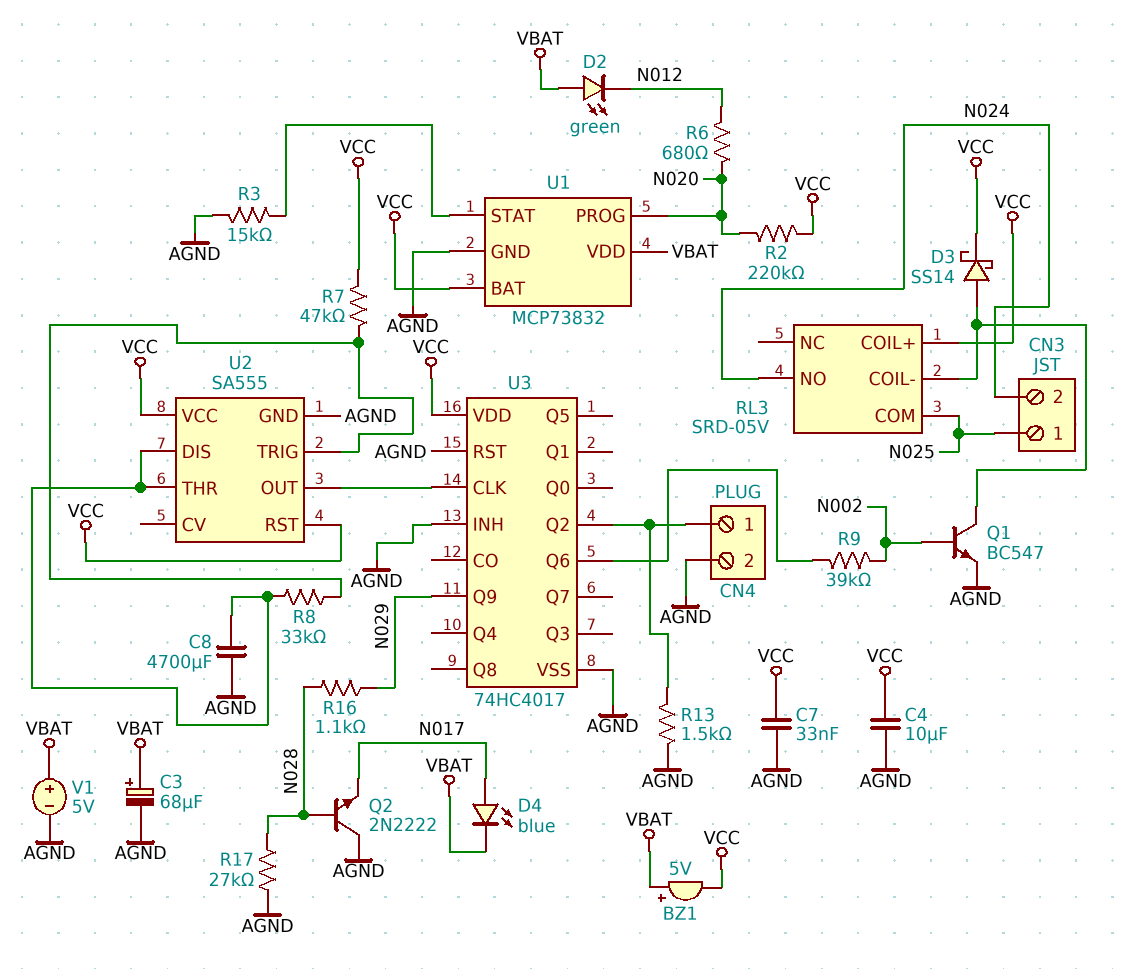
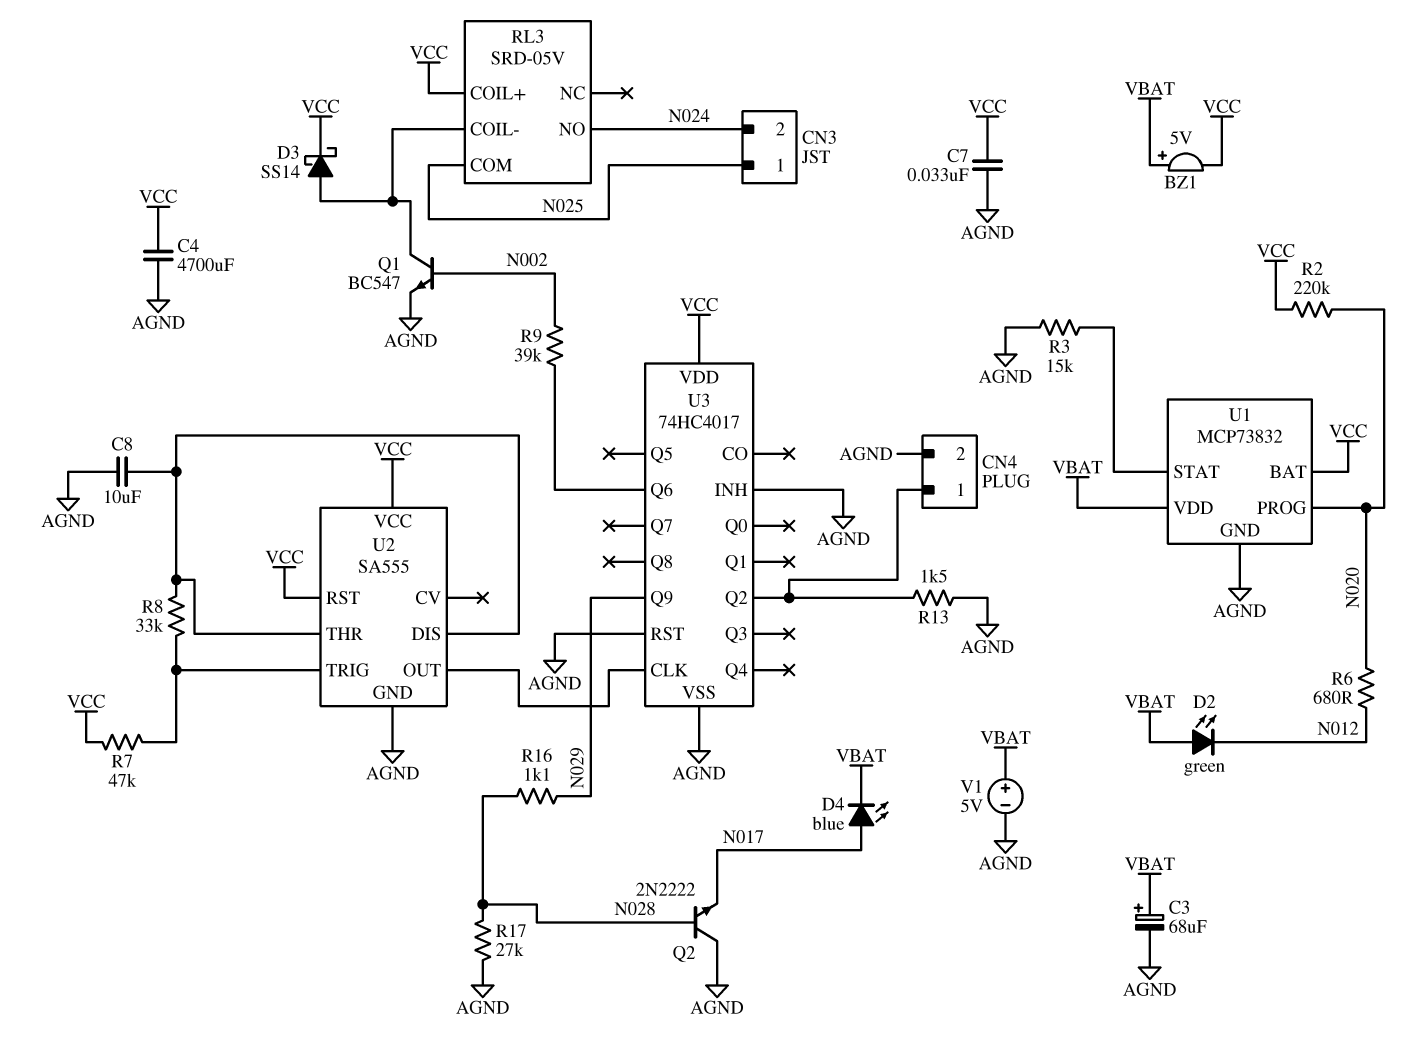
C4: 10uF (AGND, VCC) -> 4700uF (AGND, VCC)
C8: 4700uF (AGND, U2/DIS) -> 10uF (AGND, U2/DIS)

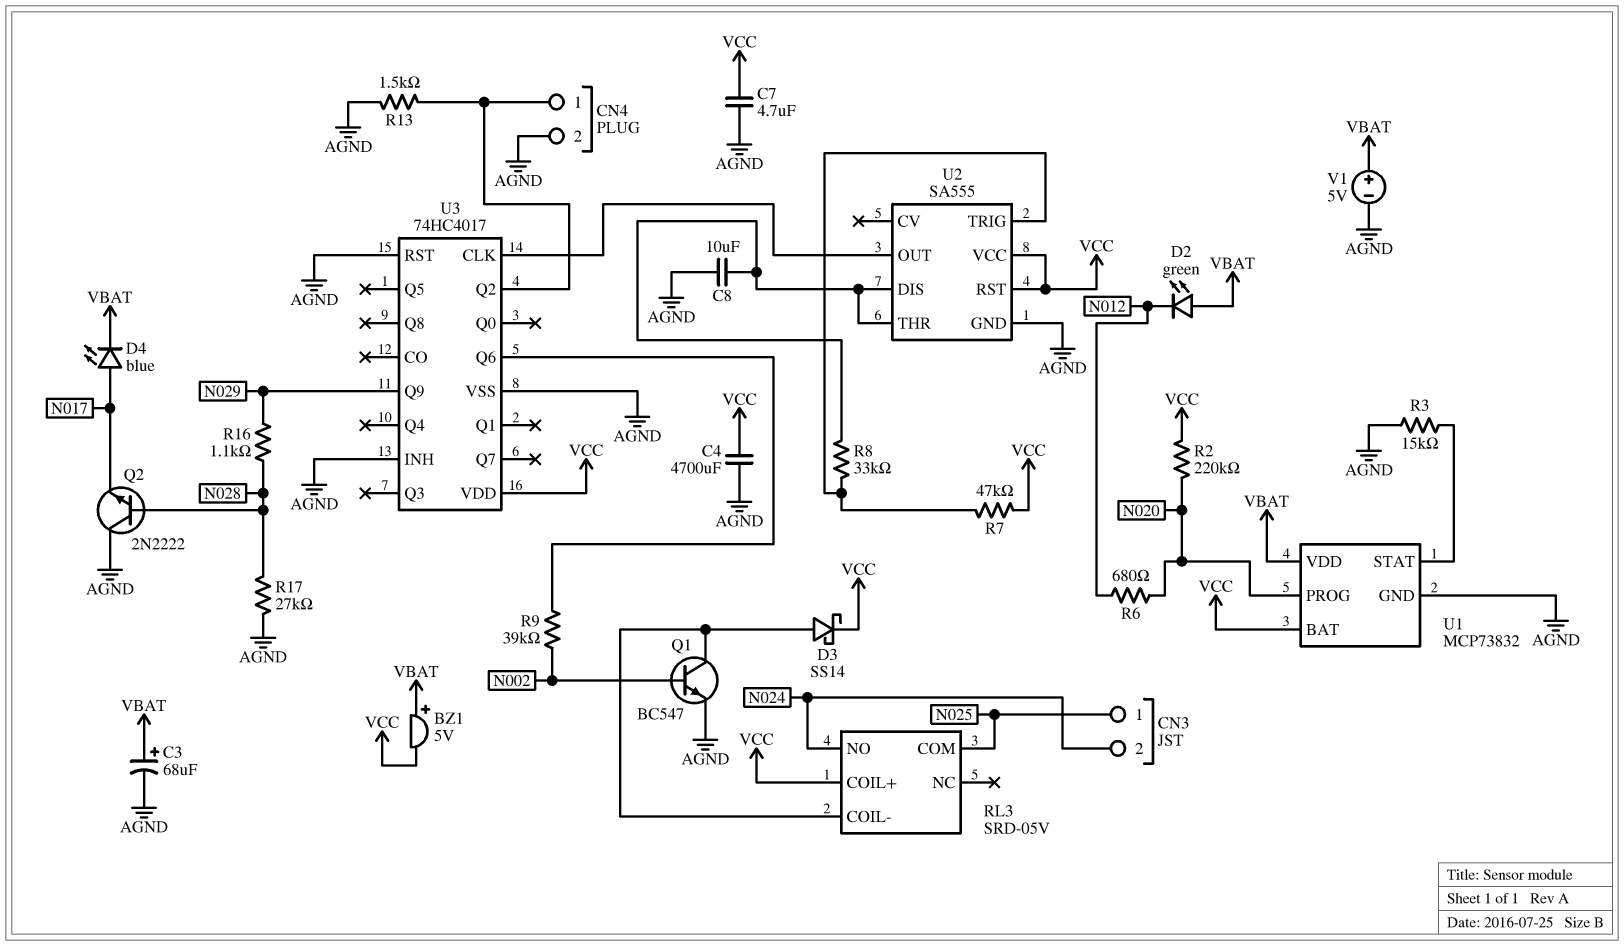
C7: 33nF (AGND, VCC) -> 4.7uF (AGND, VCC)

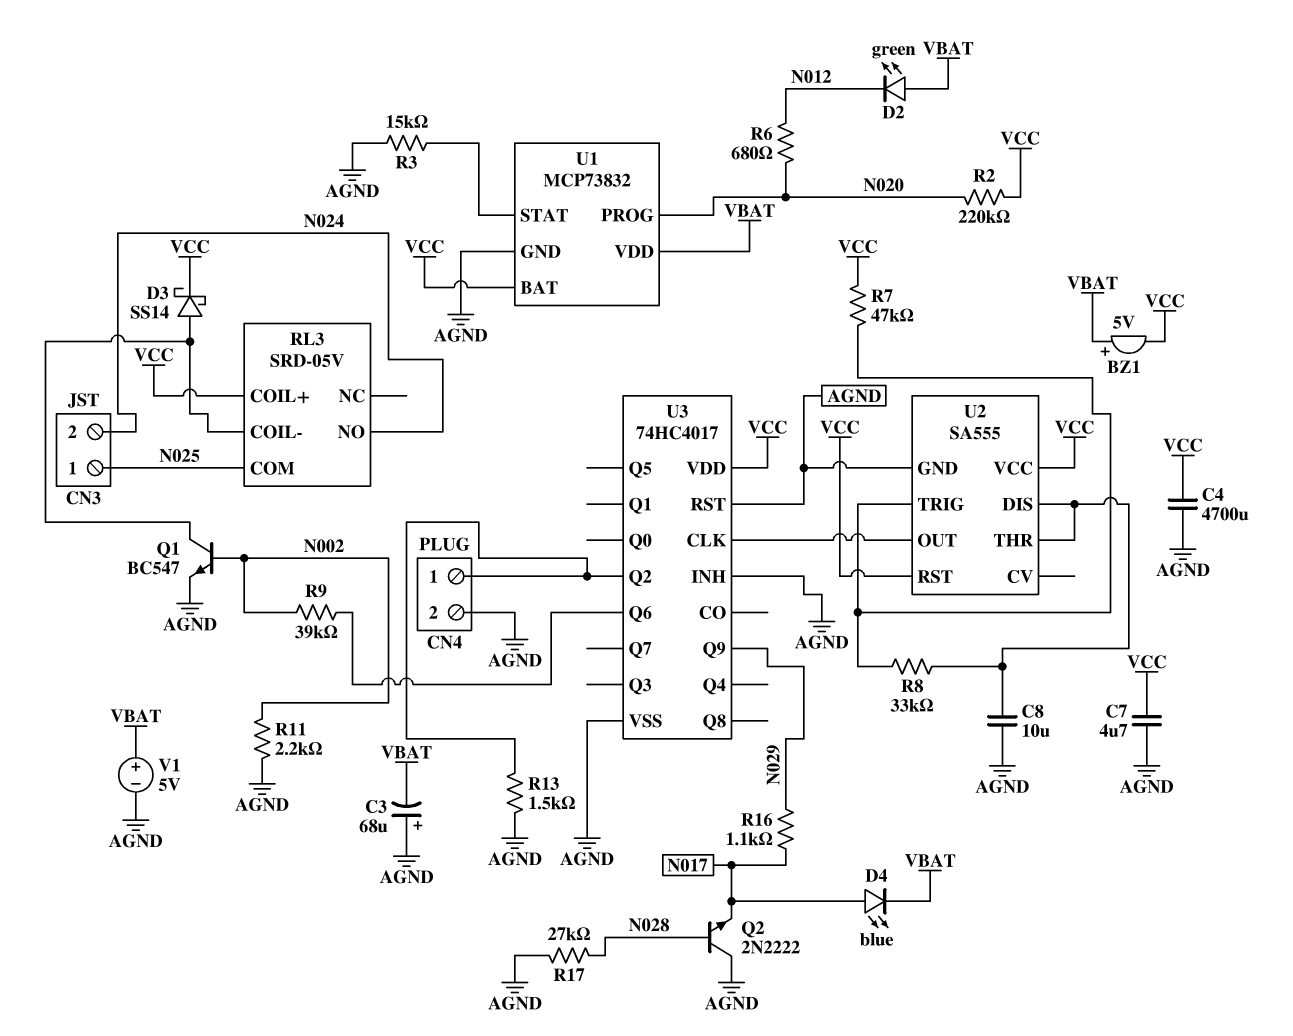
C3: 68uF (plus VBAT, minus AGND) -> 68uF (plus AGND, minus VBAT)
R11: none -> 2.2k (AGND, N002)
R16: 1.1k (N028, N029) -> 1.1k (N017, N029)

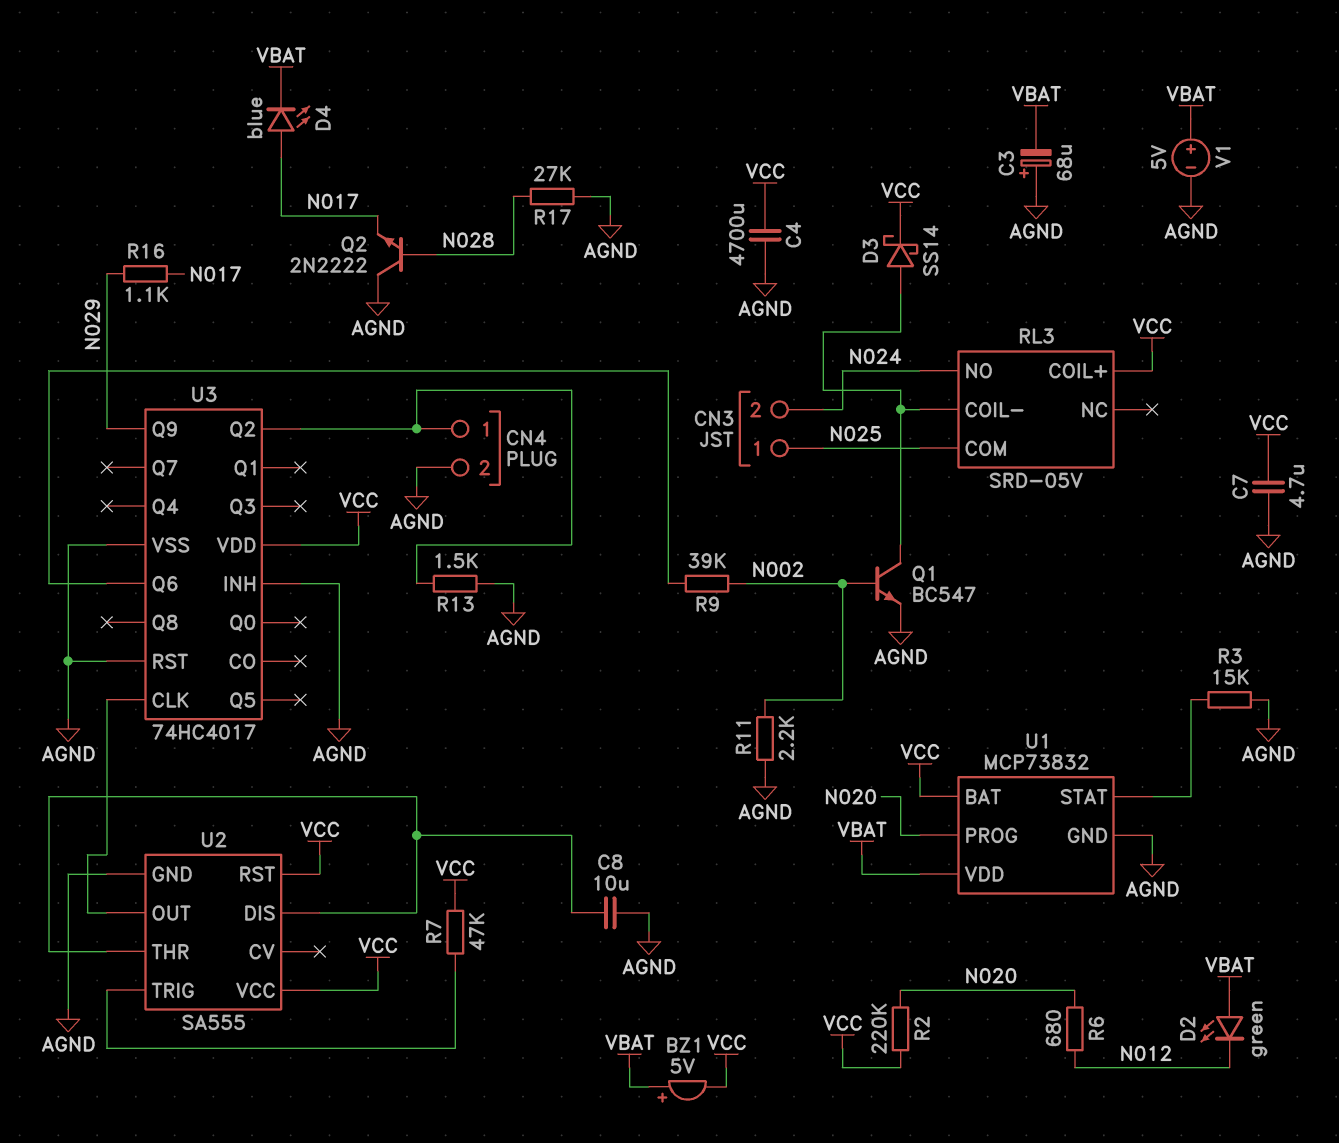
R8: 33k (U2/DIS, U2/TRIG) -> none

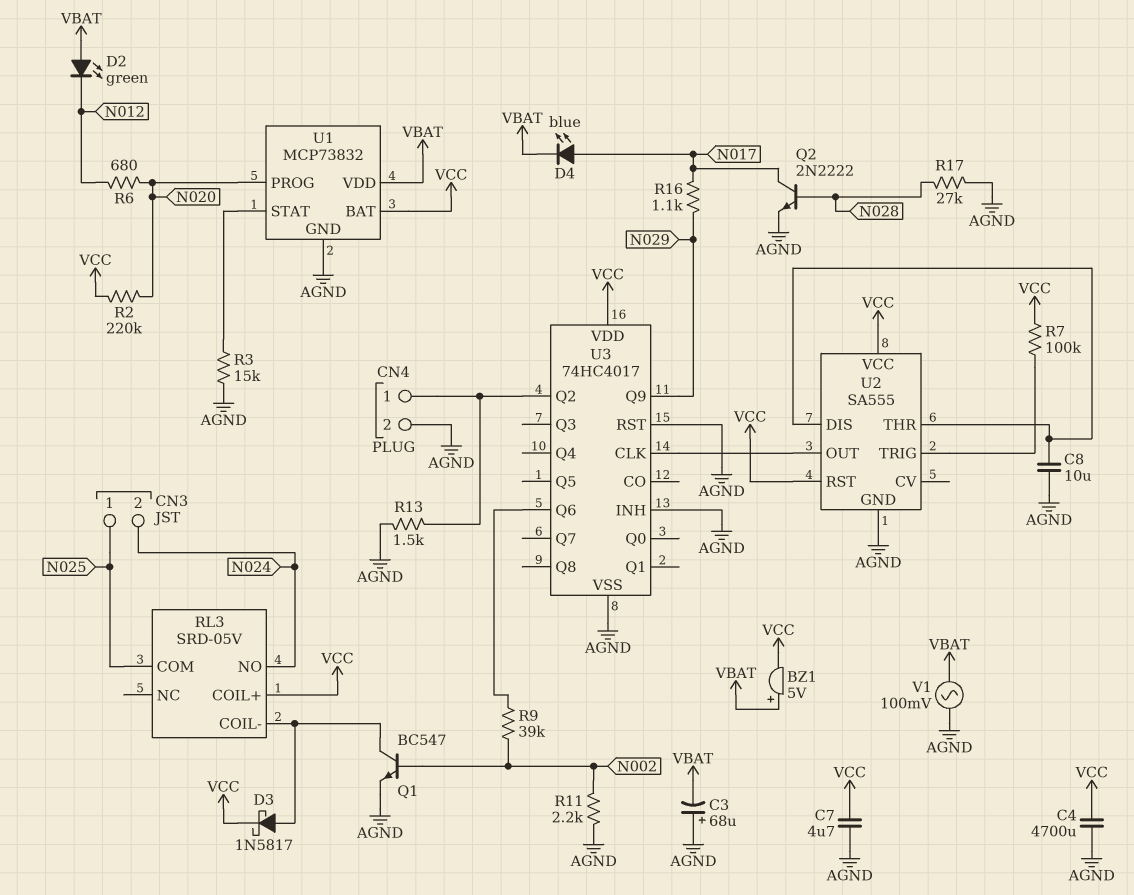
D3: schottky SS14 (A RL3/COIL-, K VCC) -> schottky 1N5817 (A RL3/COIL-, K VCC)
Q2: NPN 2N2222 (B N028, C AGND, E N017) -> NPN 2N2222 (B N028, C N017, E AGND)
R7: 47k (U2/TRIG, VCC) -> 100k (U2/TRIG, VCC)
V1: 5V (plus VBAT, minus AGND) -> AC 100mV (AGND, VBAT)

